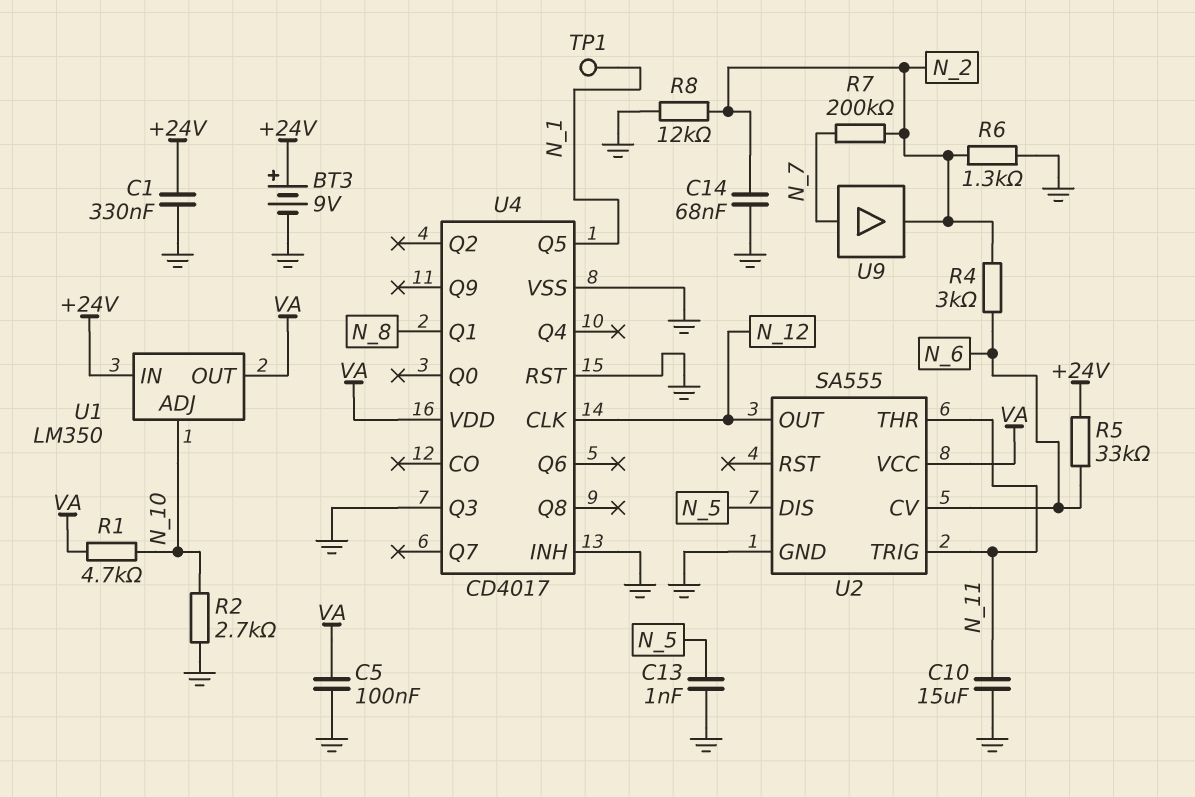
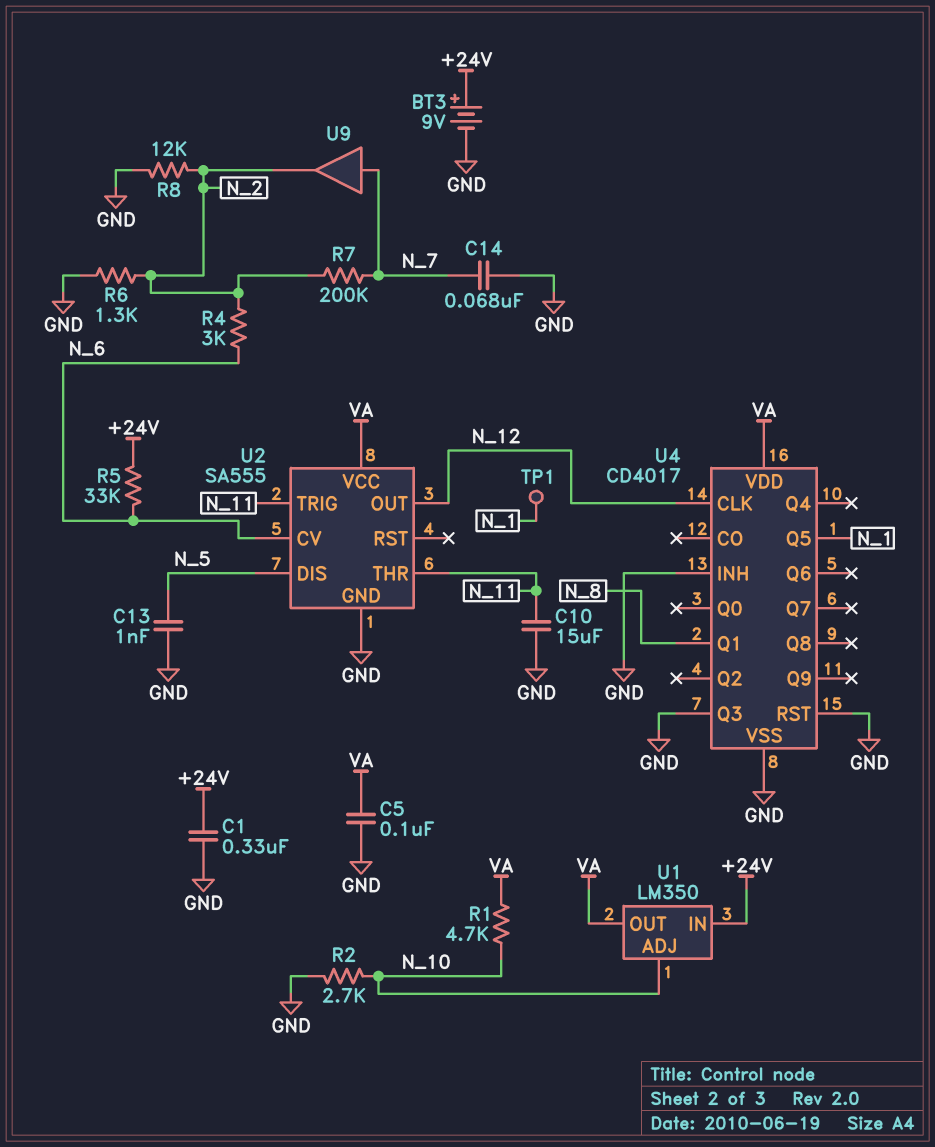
C14: 68nF (GND, N_2) -> 68nF (GND, N_7)

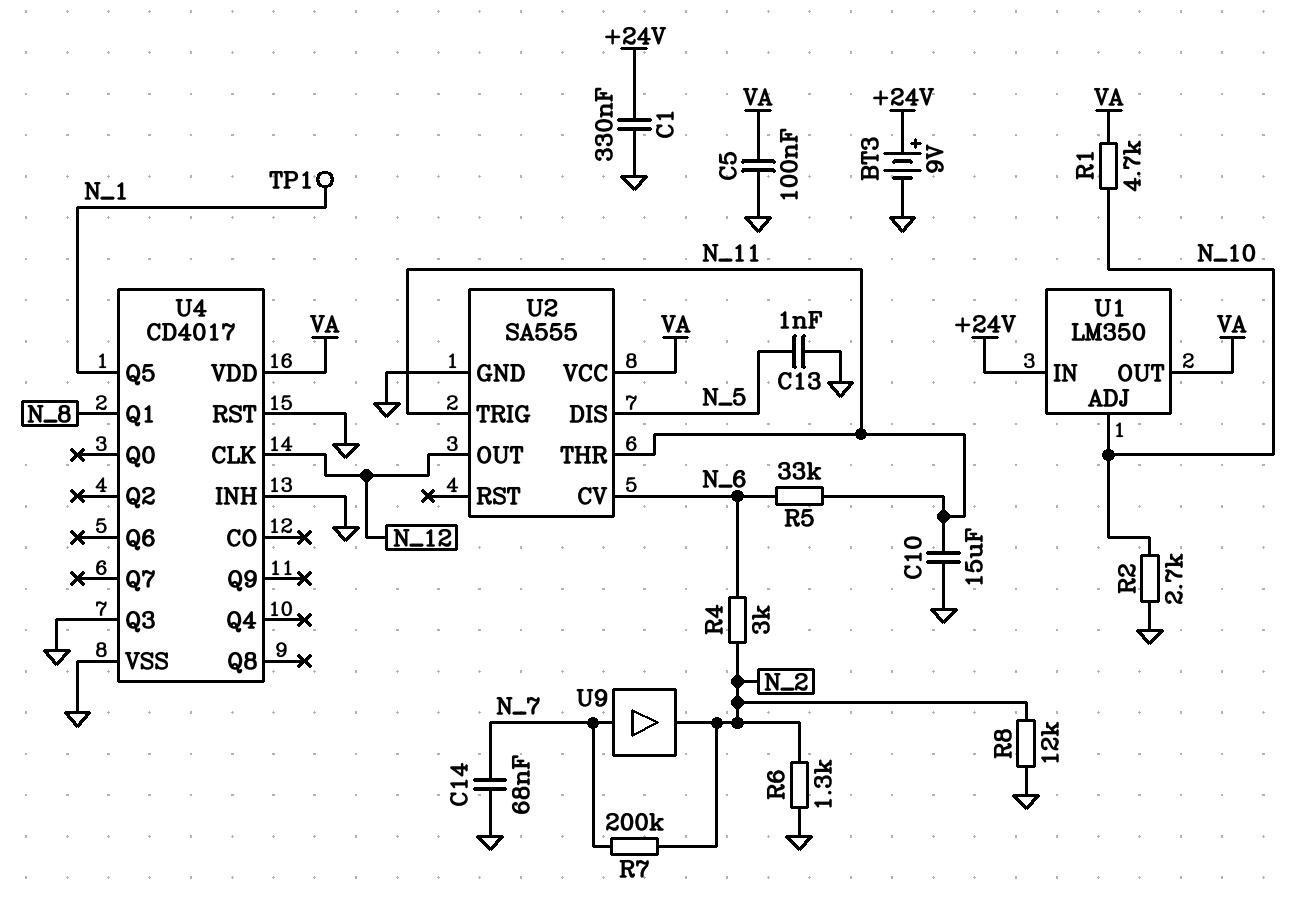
R5: 33k (+24V, N_6) -> 33k (N_6, N_11)

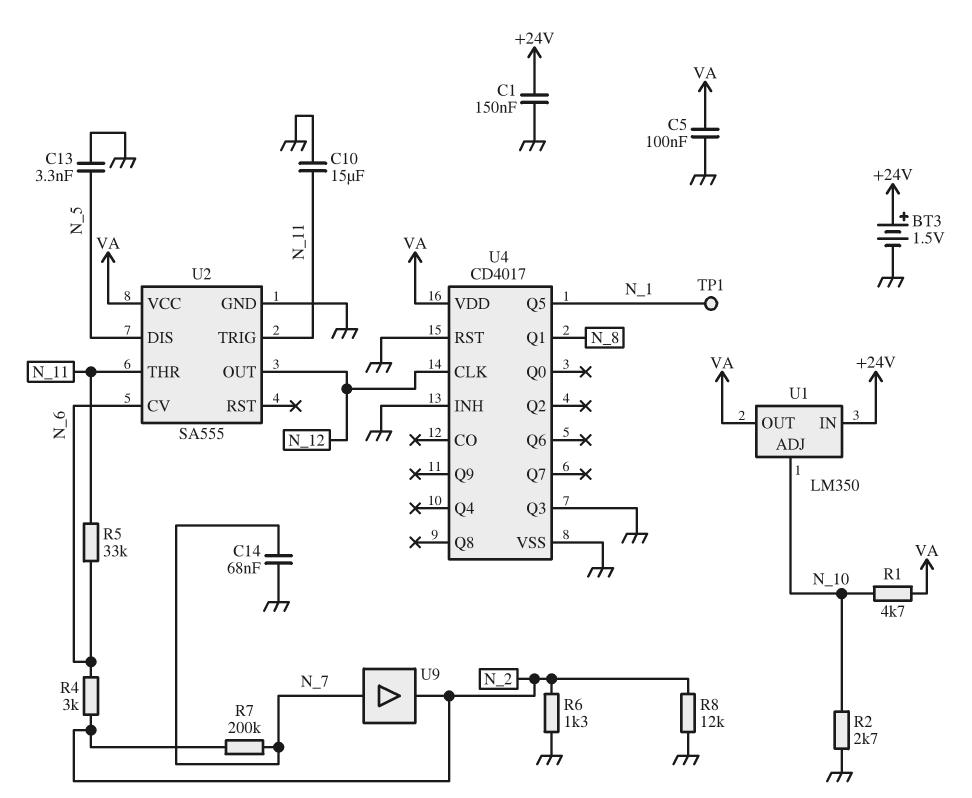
BT3: 9V (plus +24V, minus GND) -> 1.5V (plus +24V, minus GND)
C1: 330nF (+24V, GND) -> 150nF (+24V, GND)
C13: 1nF (GND, N_5) -> 3.3nF (GND, N_5)

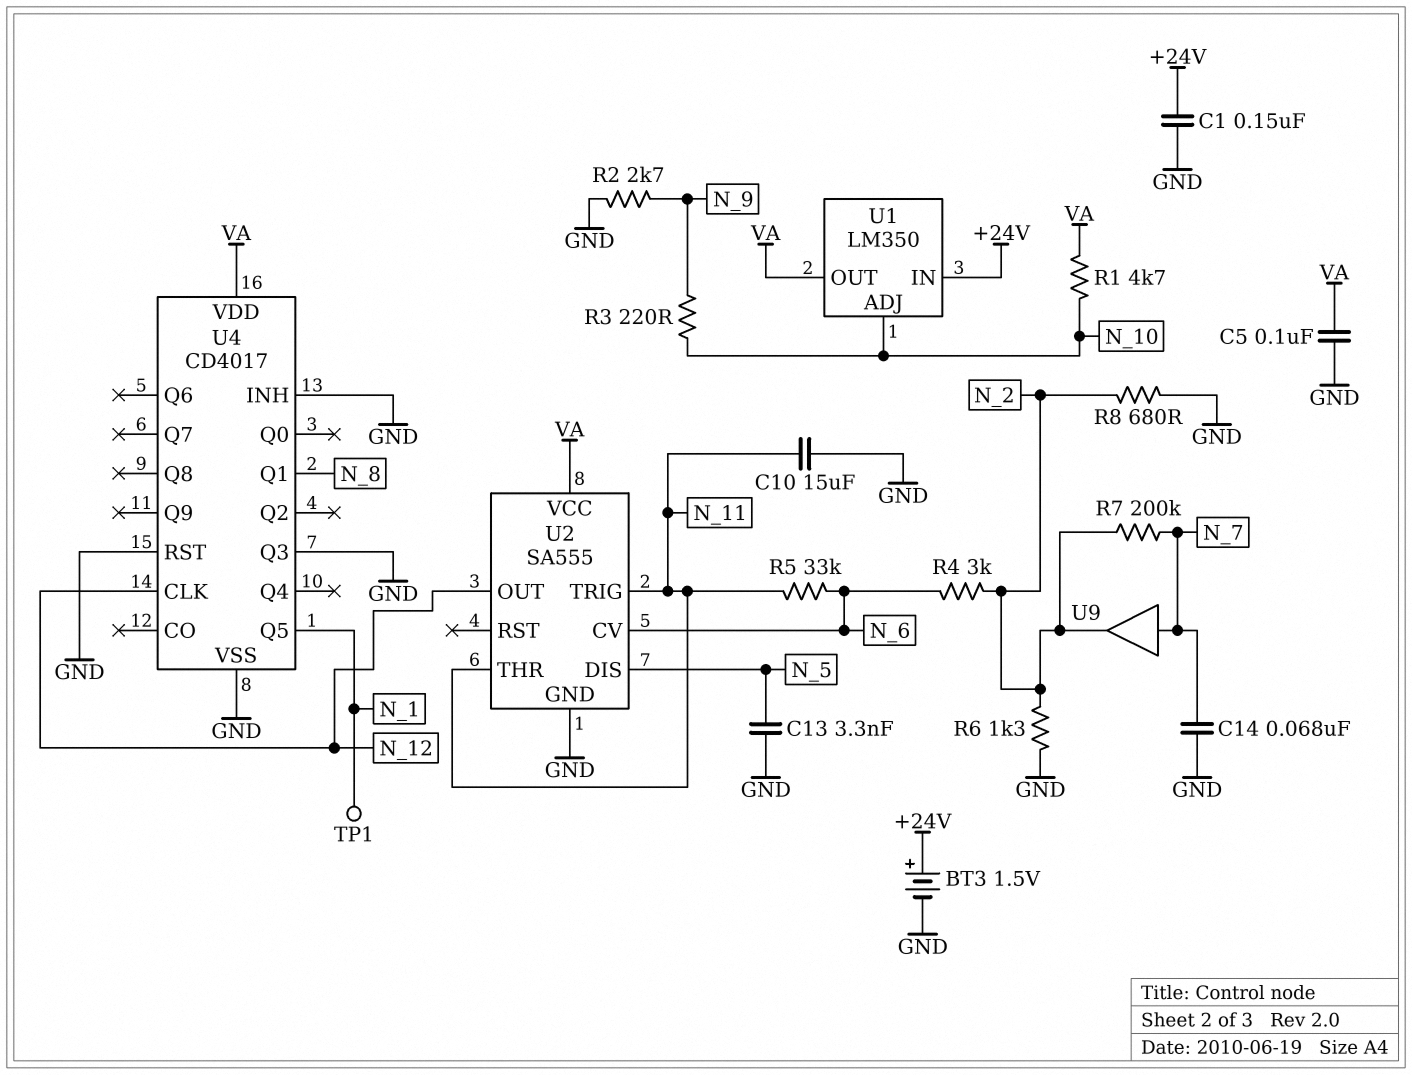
R2: 2.7k (GND, N_10) -> 2.7k (GND, N_9)
R3: none -> 220 (N_9, N_10)
R8: 12k (GND, N_2) -> 680 (GND, N_2)

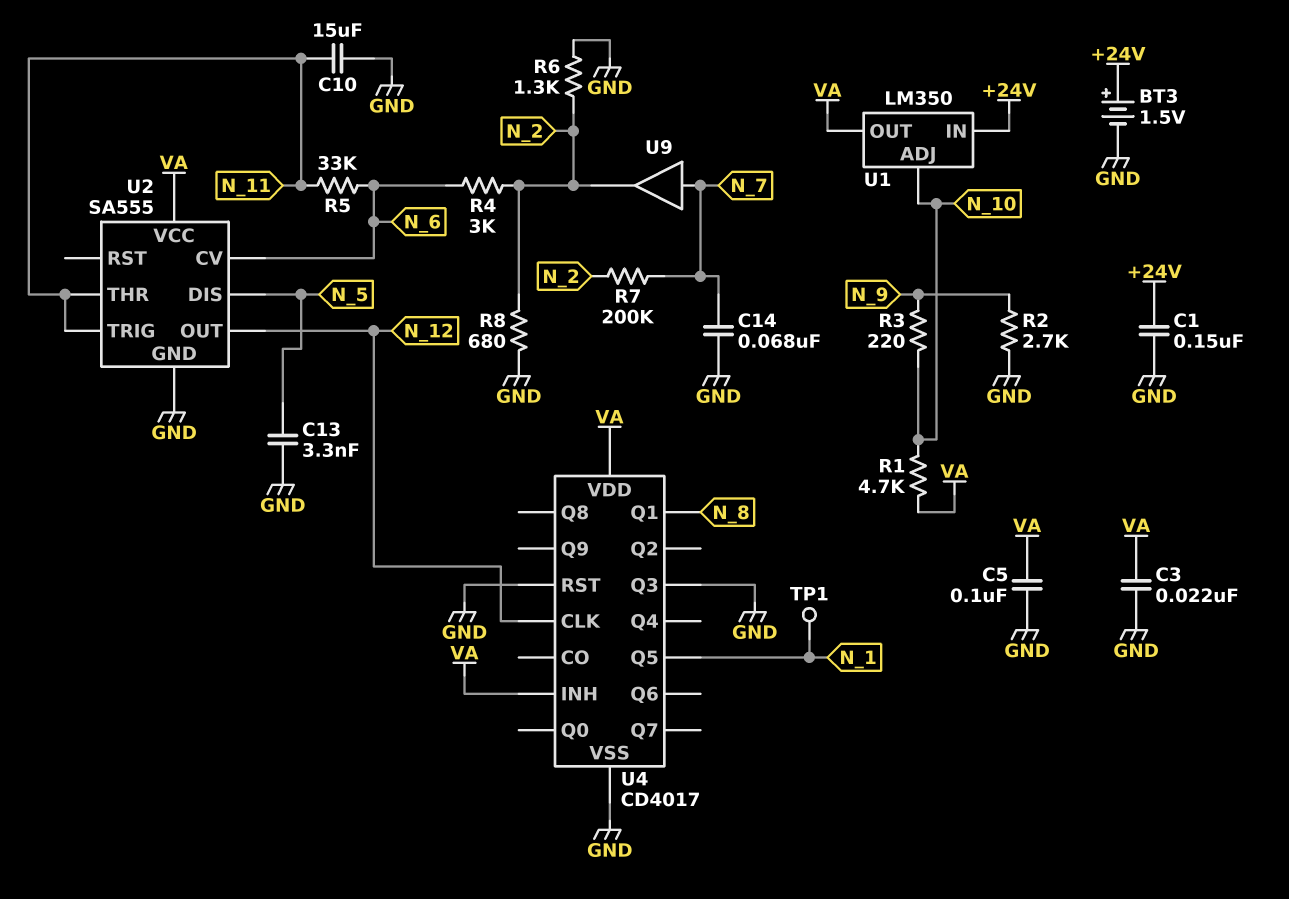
C3: none -> 22nF (GND, VA)
U4 pin INH: GND -> VA

